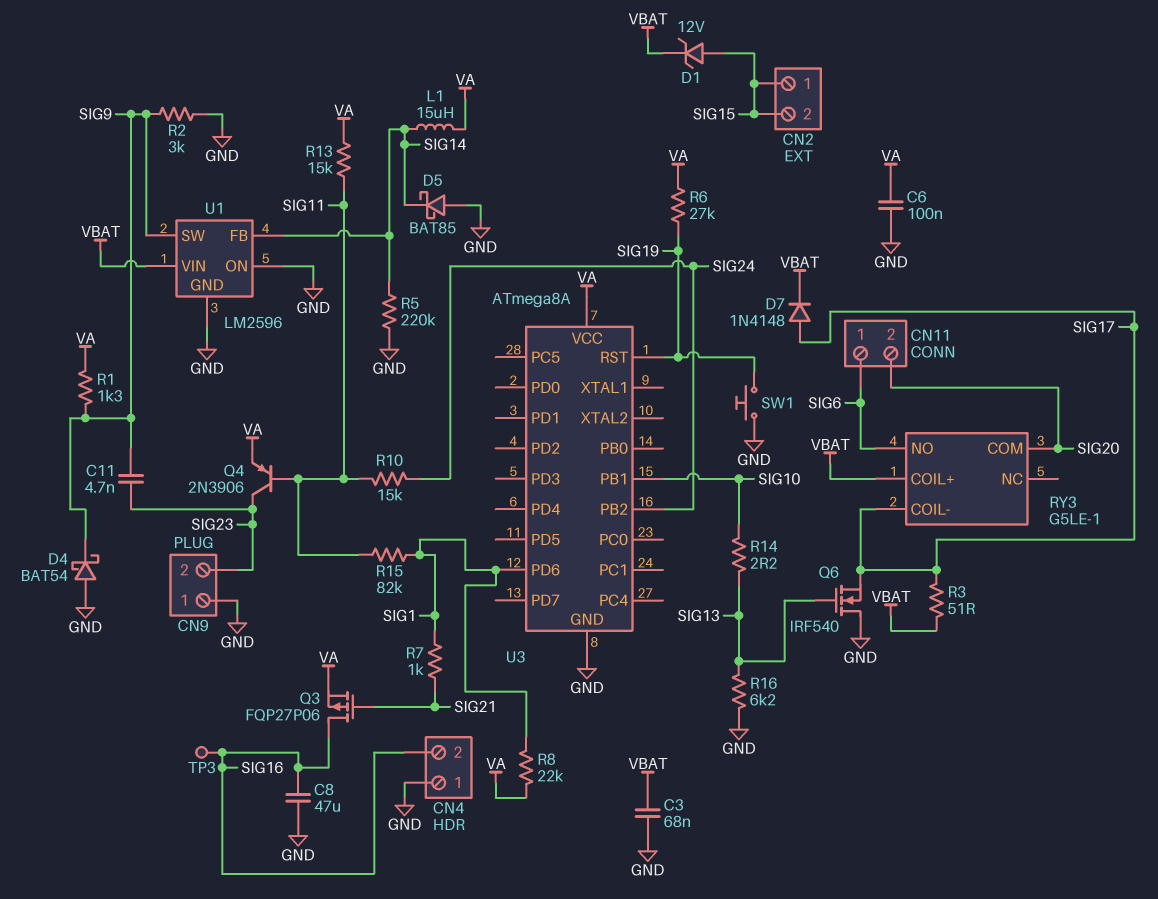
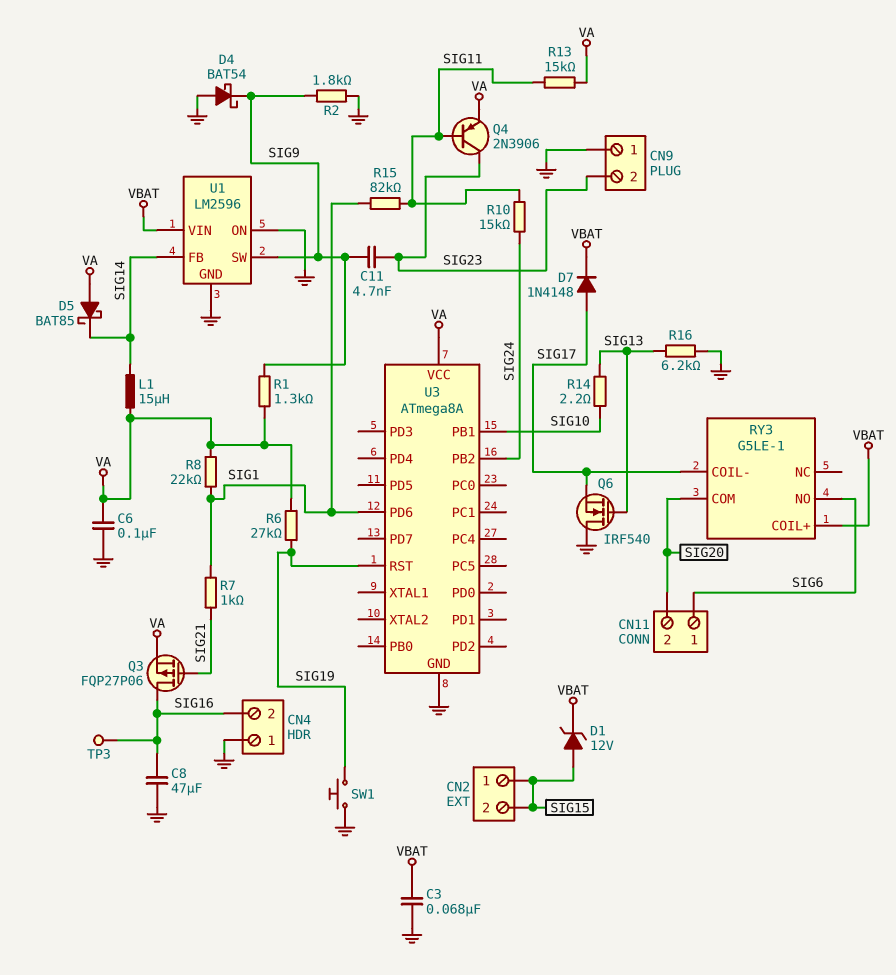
D5: schottky BAT85 (A GND, K SIG14) -> schottky BAT85 (A VA, K SIG14)
R2: 3k (GND, SIG9) -> 1.8k (GND, SIG9)
R3: 51 (SIG17, VBAT) -> none
R5: 220k (GND, SIG14) -> none

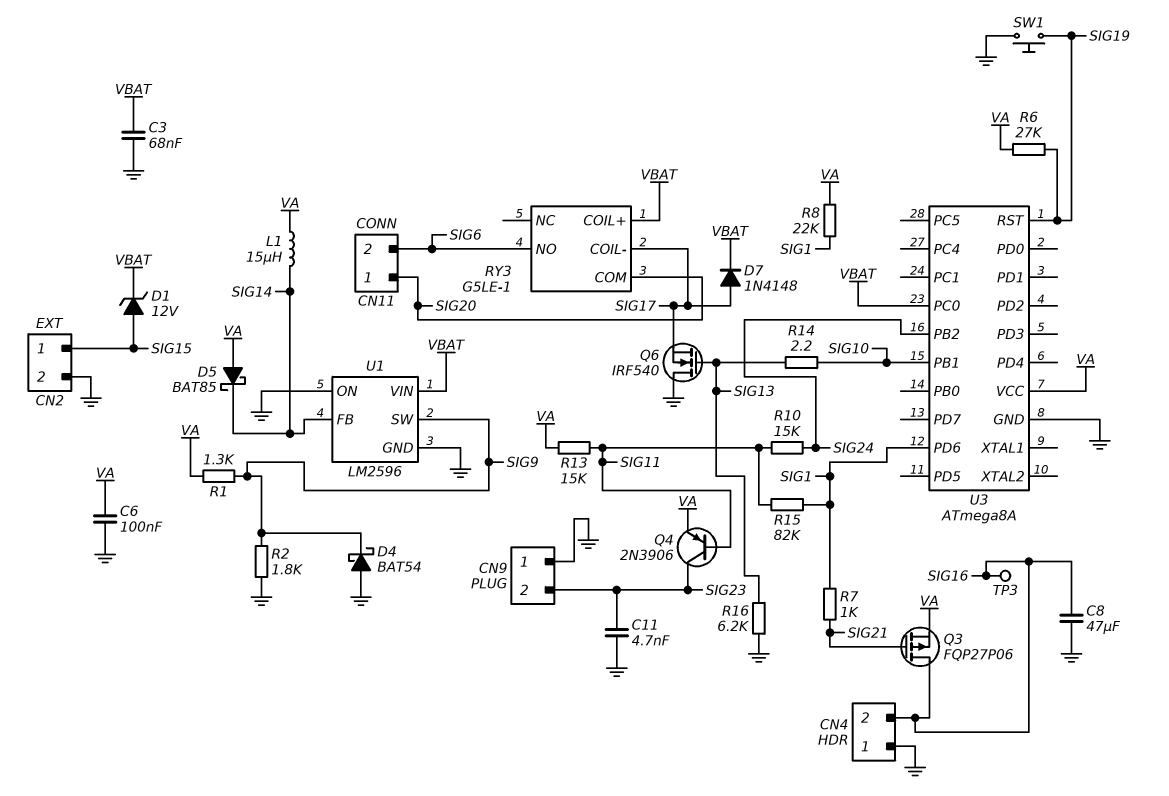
C11: 4.7nF (SIG9, SIG23) -> 4.7nF (GND, SIG23)
CN2 pin 2: SIG15 -> GND
CN11 pin 1: SIG6 -> SIG20
CN11 pin 2: SIG20 -> SIG6
U3 pin PC0: none -> VBAT

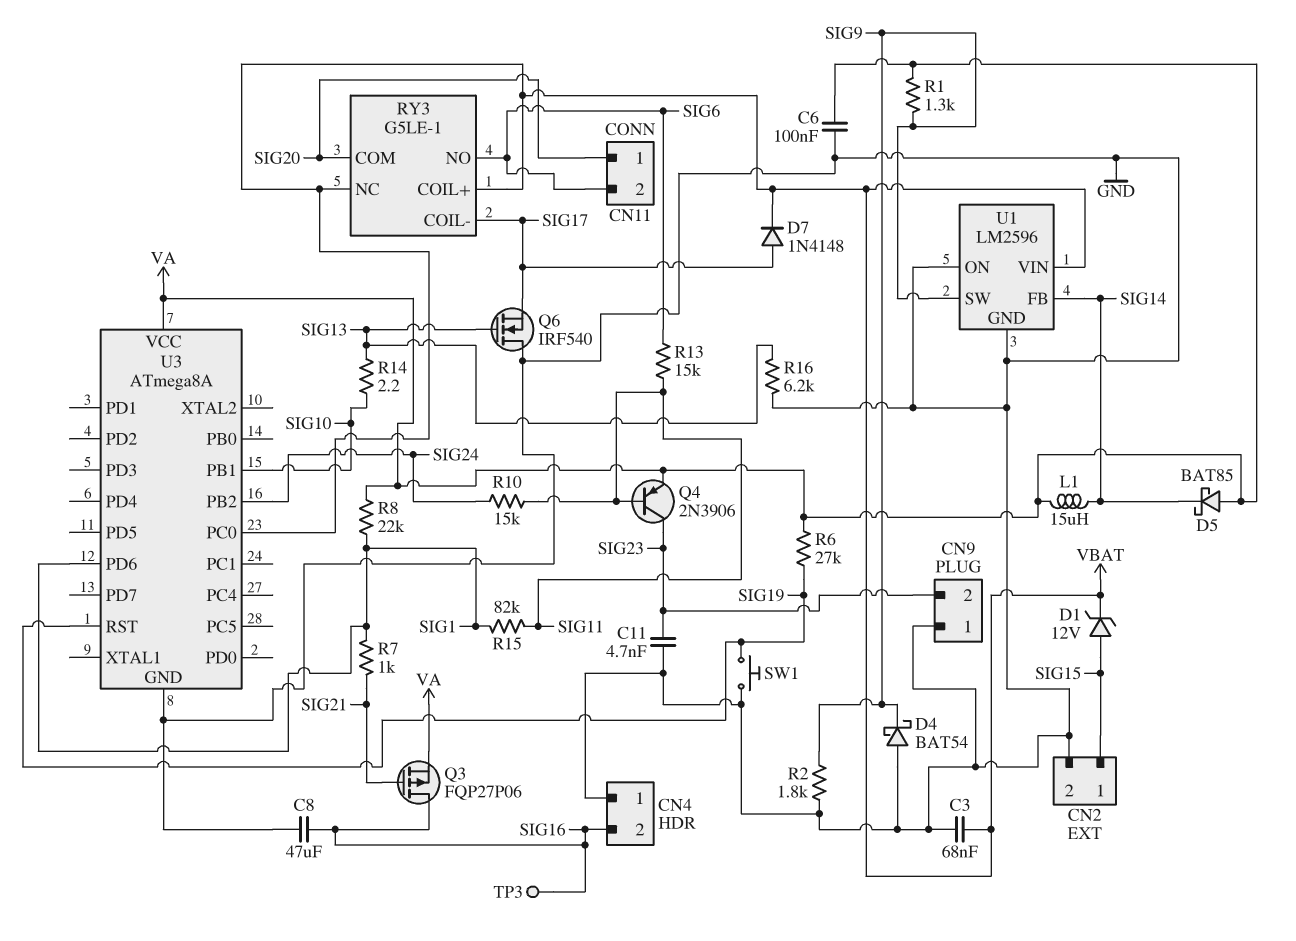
R13: 15k (SIG11, VA) -> 15k (SIG6, SIG11)
RY3 pin NC: none -> VBAT

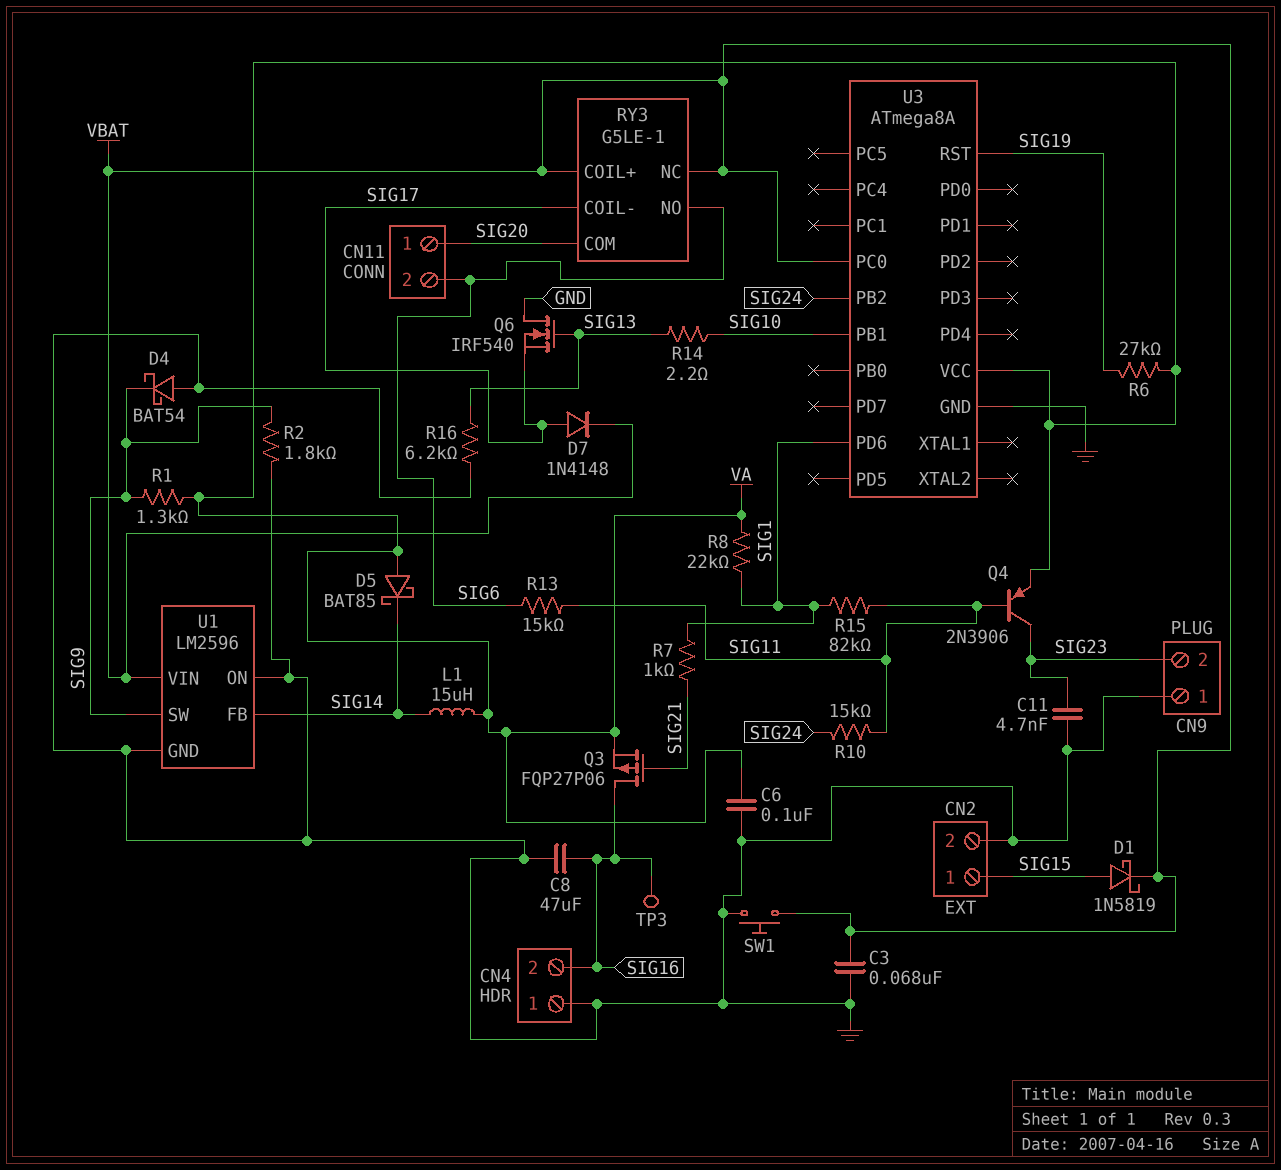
D1: zener 12V (A SIG15, K VBAT) -> schottky 1N5819 (A SIG15, K VBAT)
SW1: button (GND, SIG19) -> button (GND, VBAT)

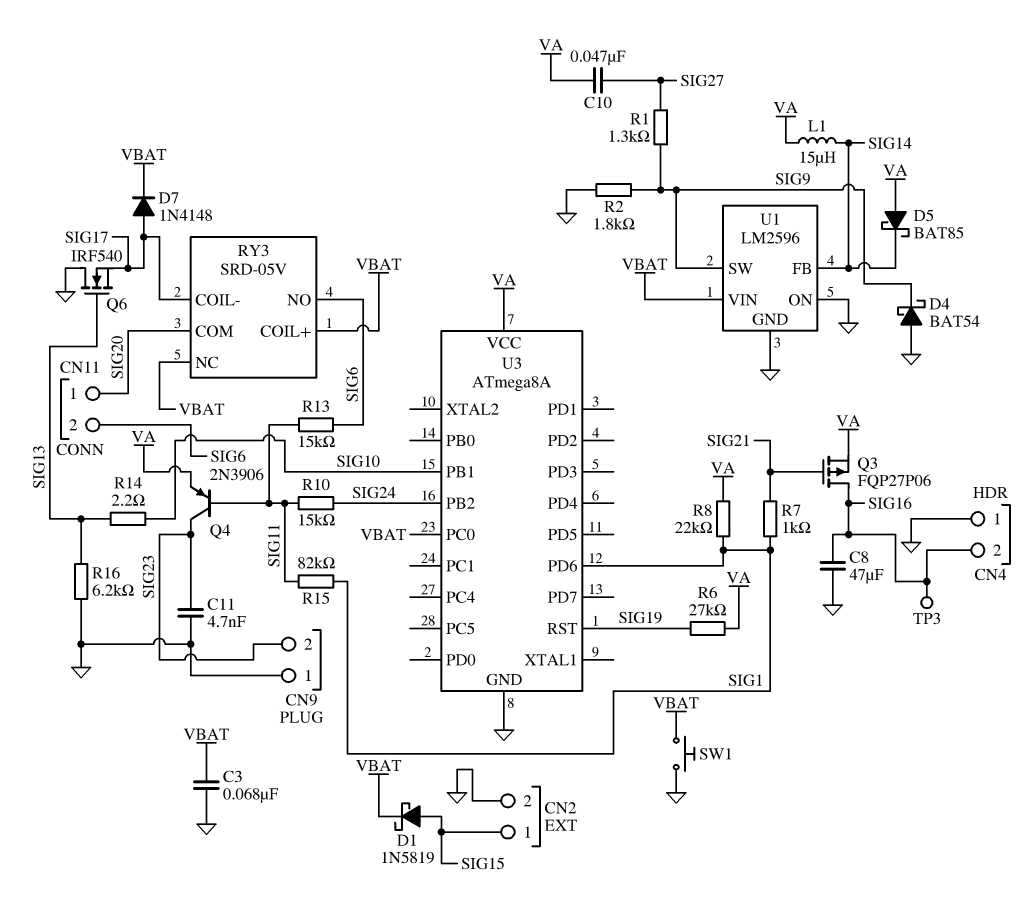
C6: 100nF (GND, VA) -> none
C10: none -> 47nF (SIG27, VA)
R1: 1.3k (SIG9, VA) -> 1.3k (SIG9, SIG27)
RY3: G5LE-1 -> SRD-05V

